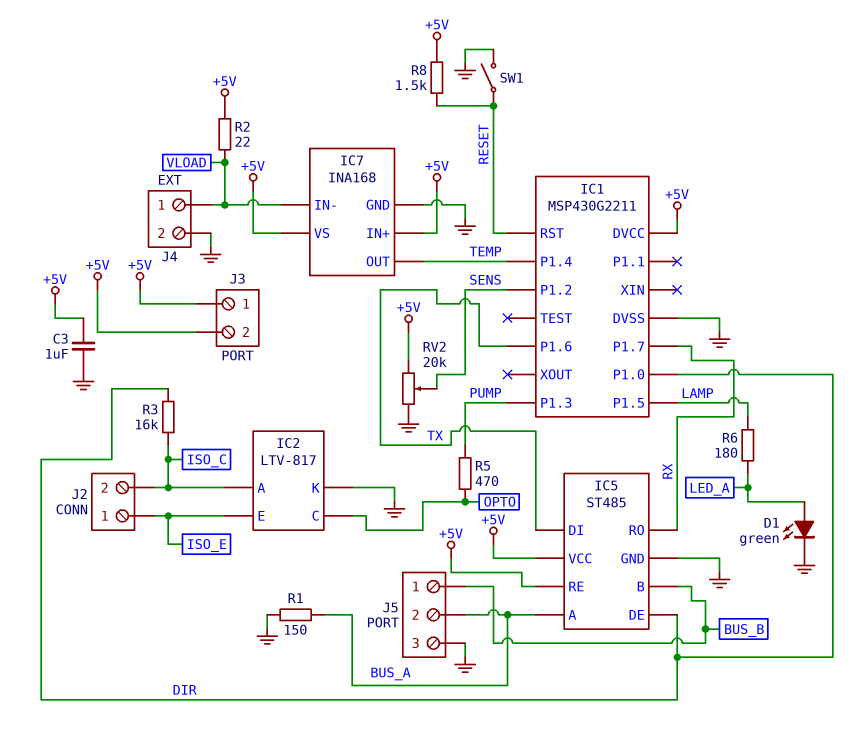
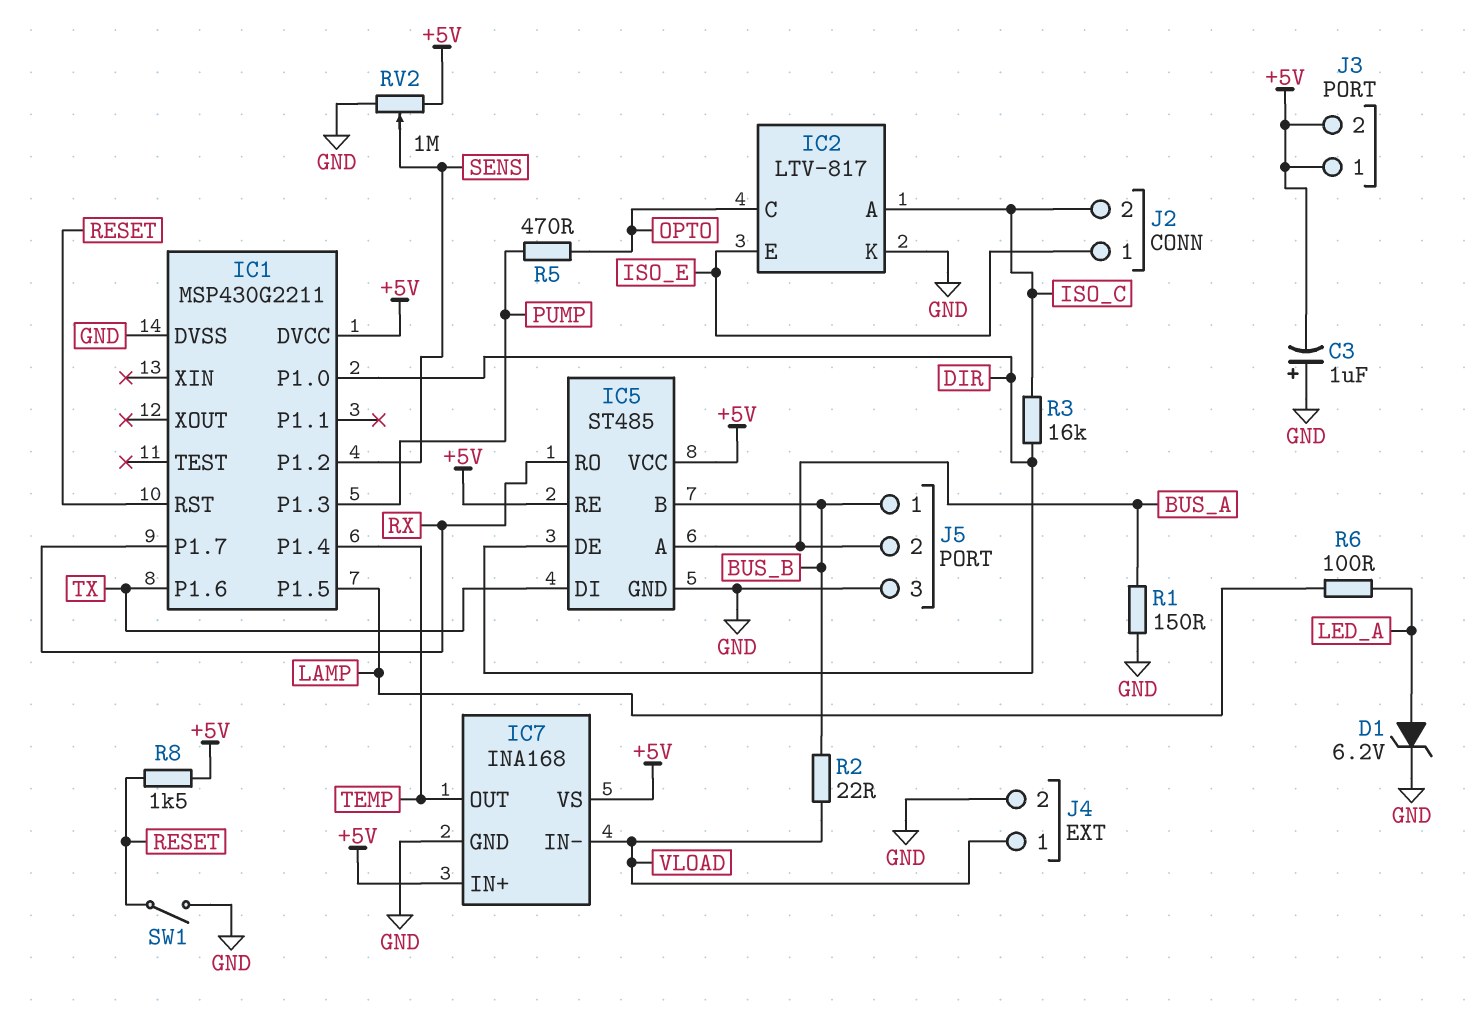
C3: 1uF (+5V, GND) -> 1uF (plus GND, minus +5V)
D1: LED green (A LED_A, K GND) -> zener 6.2V (A LED_A, K GND)
R2: 22 (+5V, VLOAD) -> 22 (BUS_B, VLOAD)
R6: 180 (LAMP, LED_A) -> 100 (LAMP, LED_A)
RV2: 20k (+5V, GND, wiper SENS) -> 1M (+5V, GND, wiper SENS)

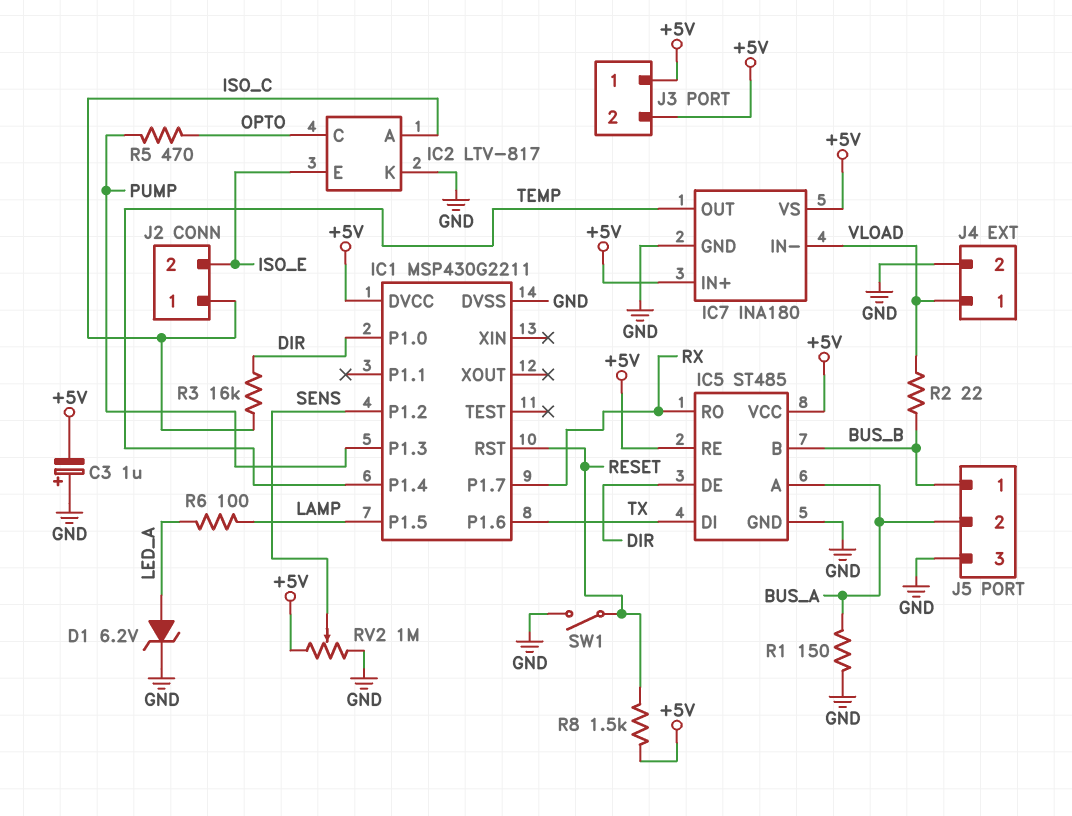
IC7: INA168 -> INA180
J2 pin 1: ISO_E -> ISO_C
J2 pin 2: ISO_C -> ISO_E

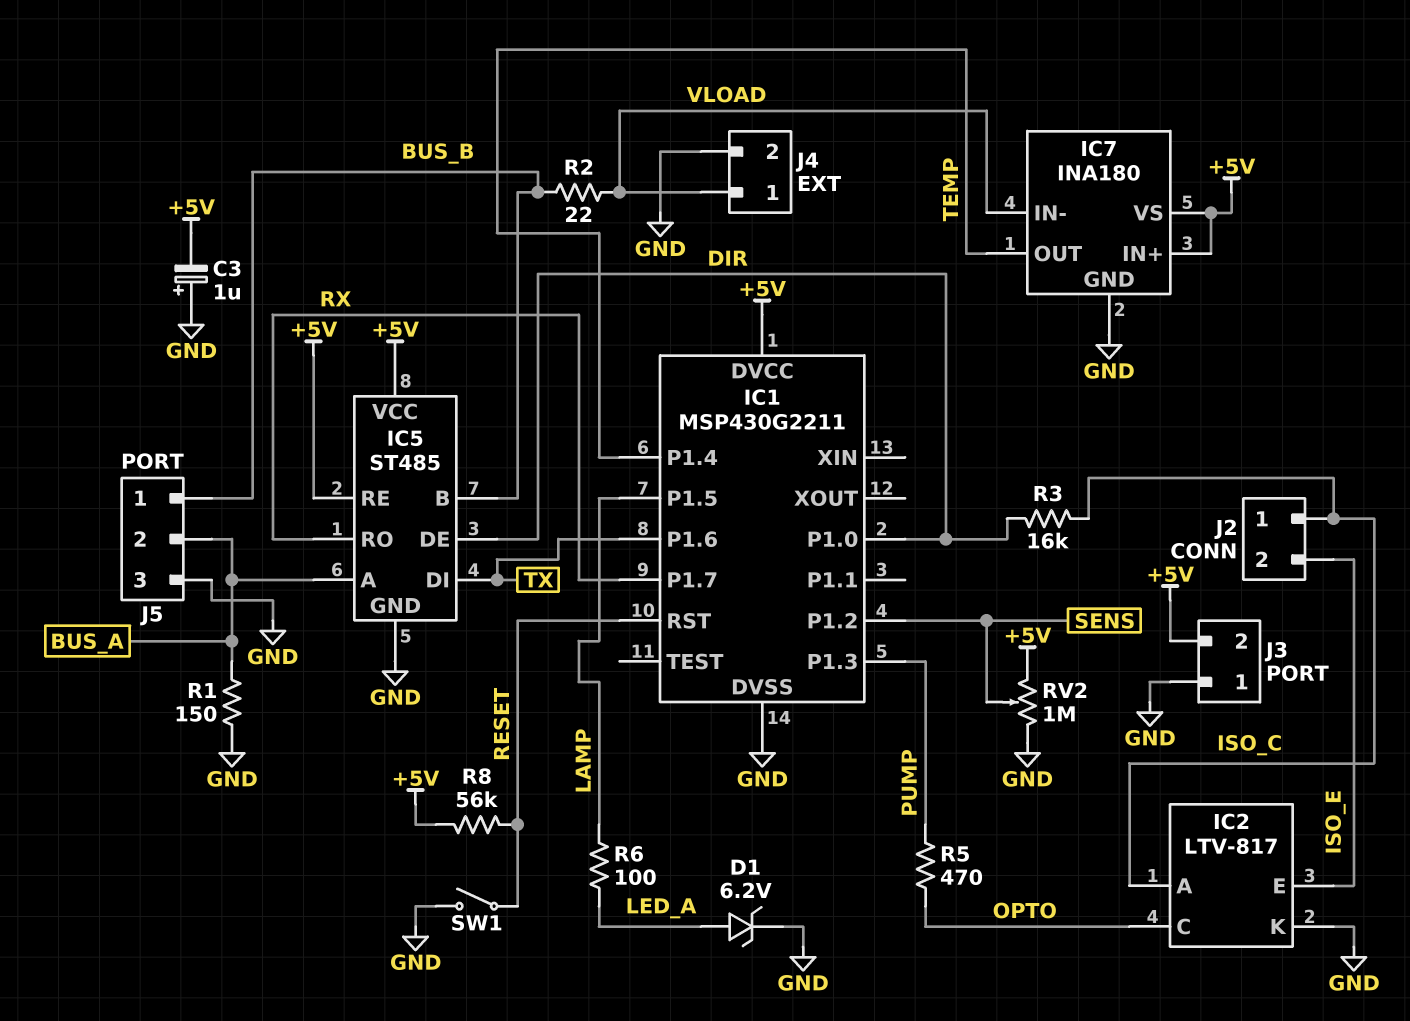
J3 pin 1: +5V -> GND
R8: 1.5k (+5V, RESET) -> 56k (+5V, RESET)

